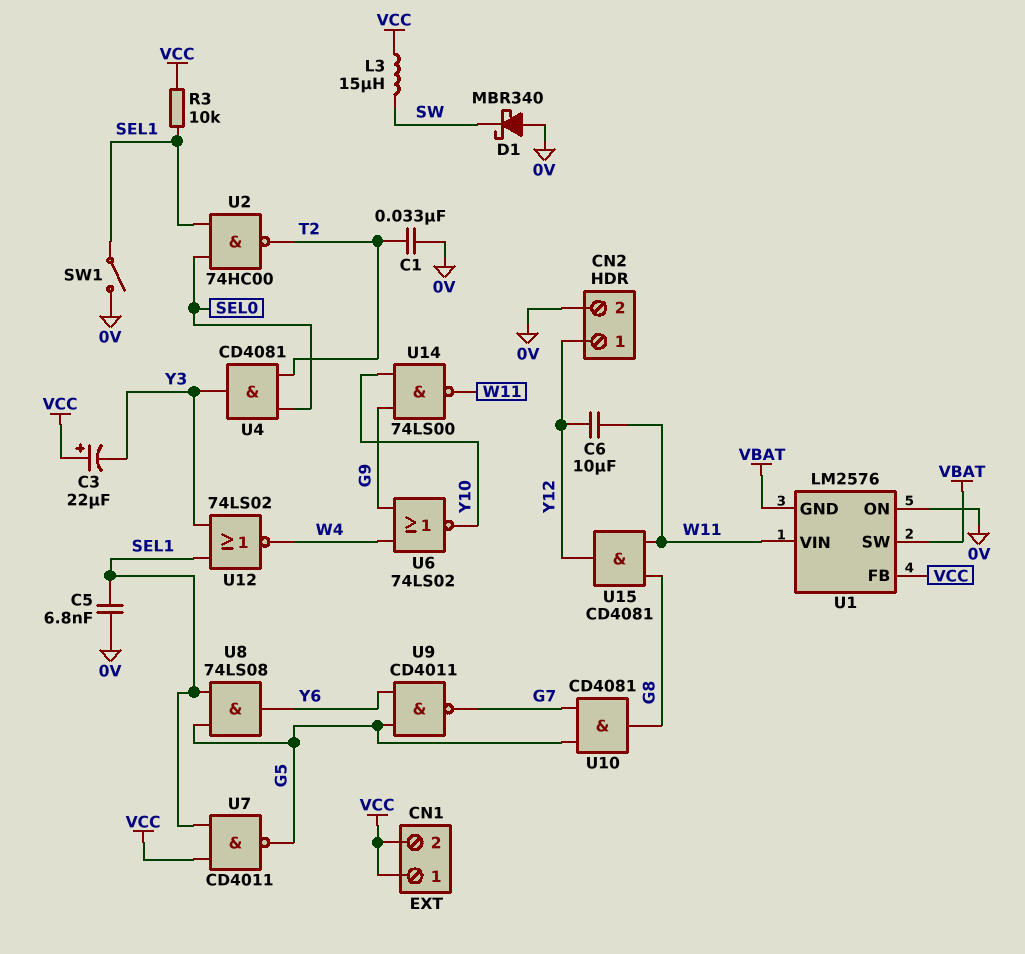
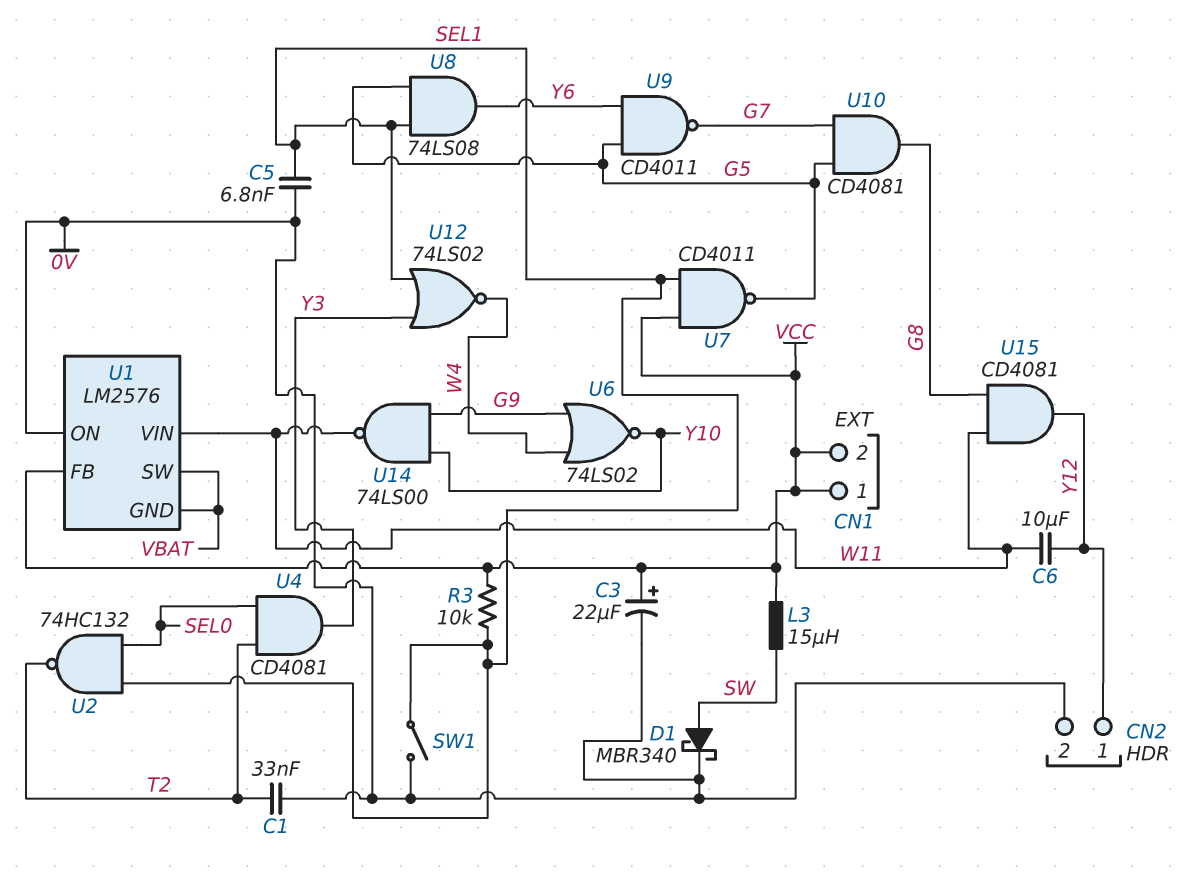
C3: 22uF (plus VCC, minus Y3) -> 22uF (plus VCC, minus 0V)
D1: schottky MBR340 (A 0V, K SW) -> schottky MBR340 (A SW, K 0V)
U2: NAND 74HC00 (in SEL0, in SEL1, out T2) -> NAND 74HC132 (in SEL0, in SEL1, out T2)

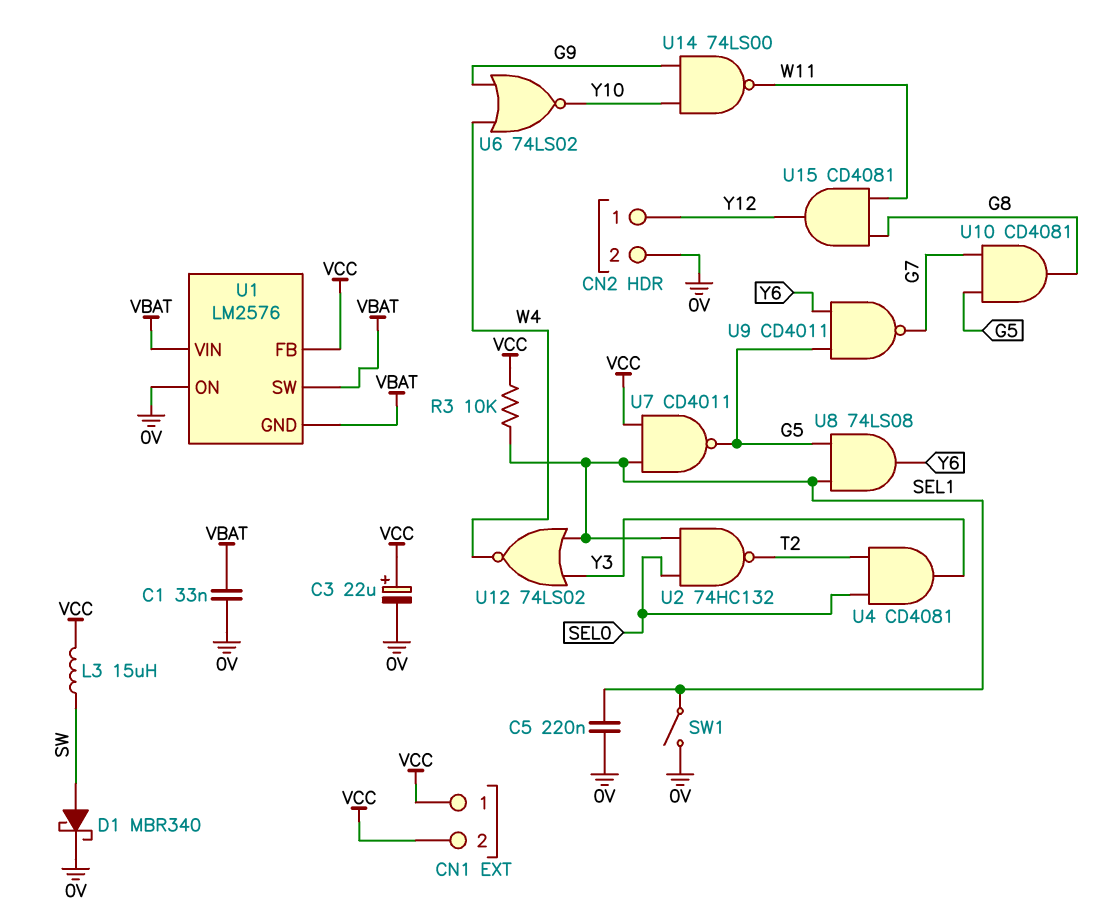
C1: 33nF (0V, T2) -> 33nF (0V, VBAT)
C5: 6.8nF (0V, SEL1) -> 220nF (0V, SEL1)
C6: 10uF (W11, Y12) -> none
U1 pin VIN: W11 -> VBAT

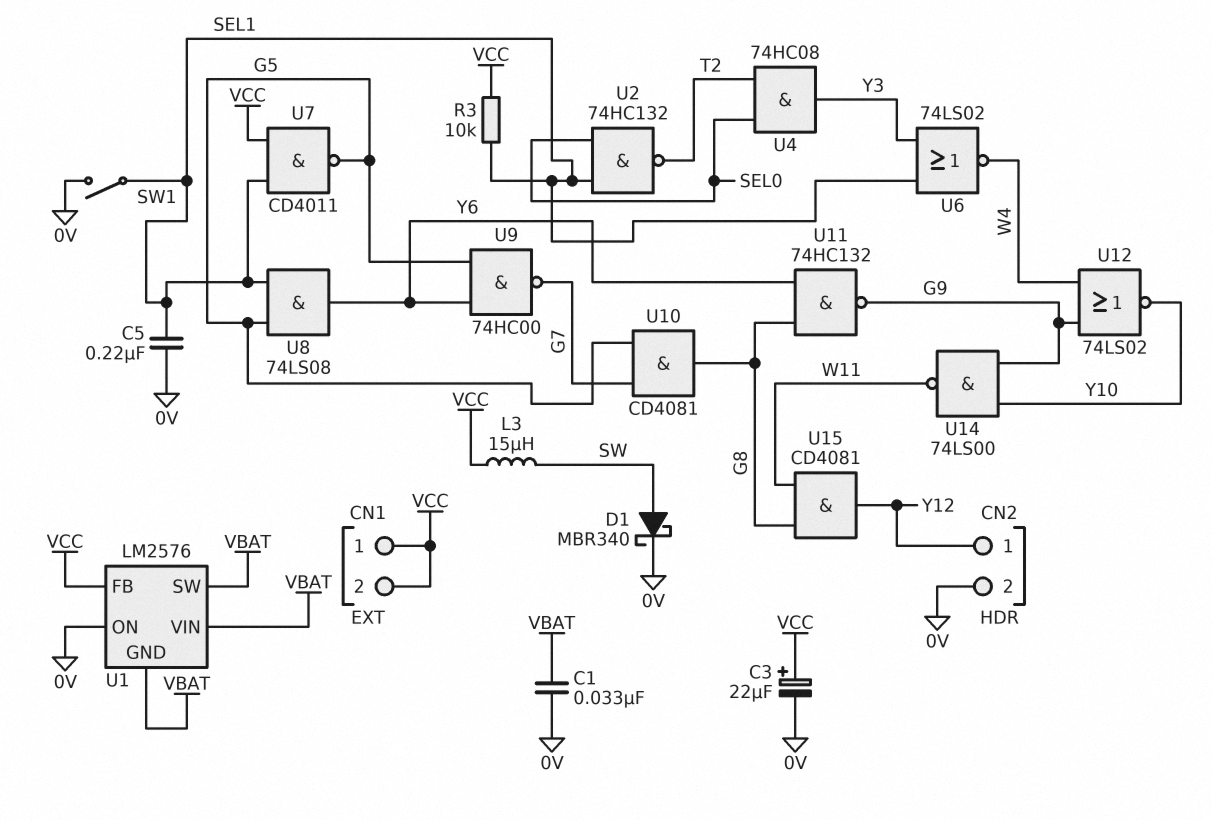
U4: AND CD4081 (in SEL0, in T2, out Y3) -> AND 74HC08 (in SEL0, in T2, out Y3)
U6: NOR 74LS02 (in G9, in W4, out Y10) -> NOR 74LS02 (in SEL1, in Y3, out W4)
U9: NAND CD4011 (in G5, in Y6, out G7) -> NAND 74HC00 (in G5, in Y6, out G7)
U11: none -> NAND 74HC132 (in G8, in Y6, out G9)
U12: NOR 74LS02 (in SEL1, in Y3, out W4) -> NOR 74LS02 (in G9, in W4, out Y10)

